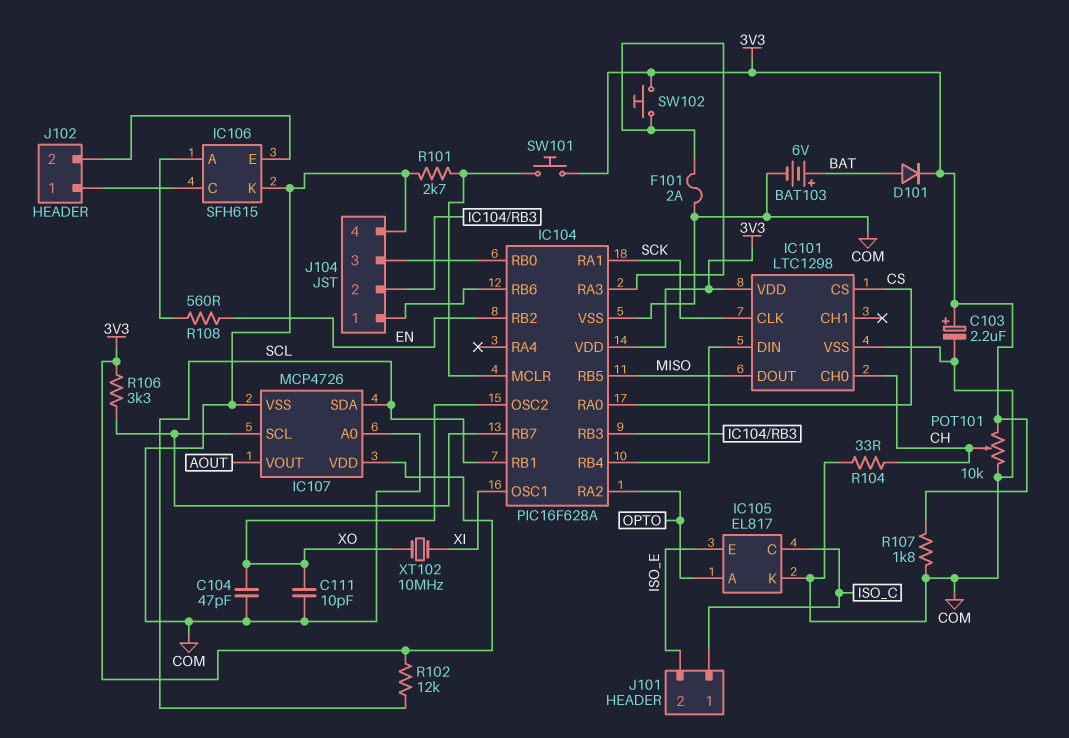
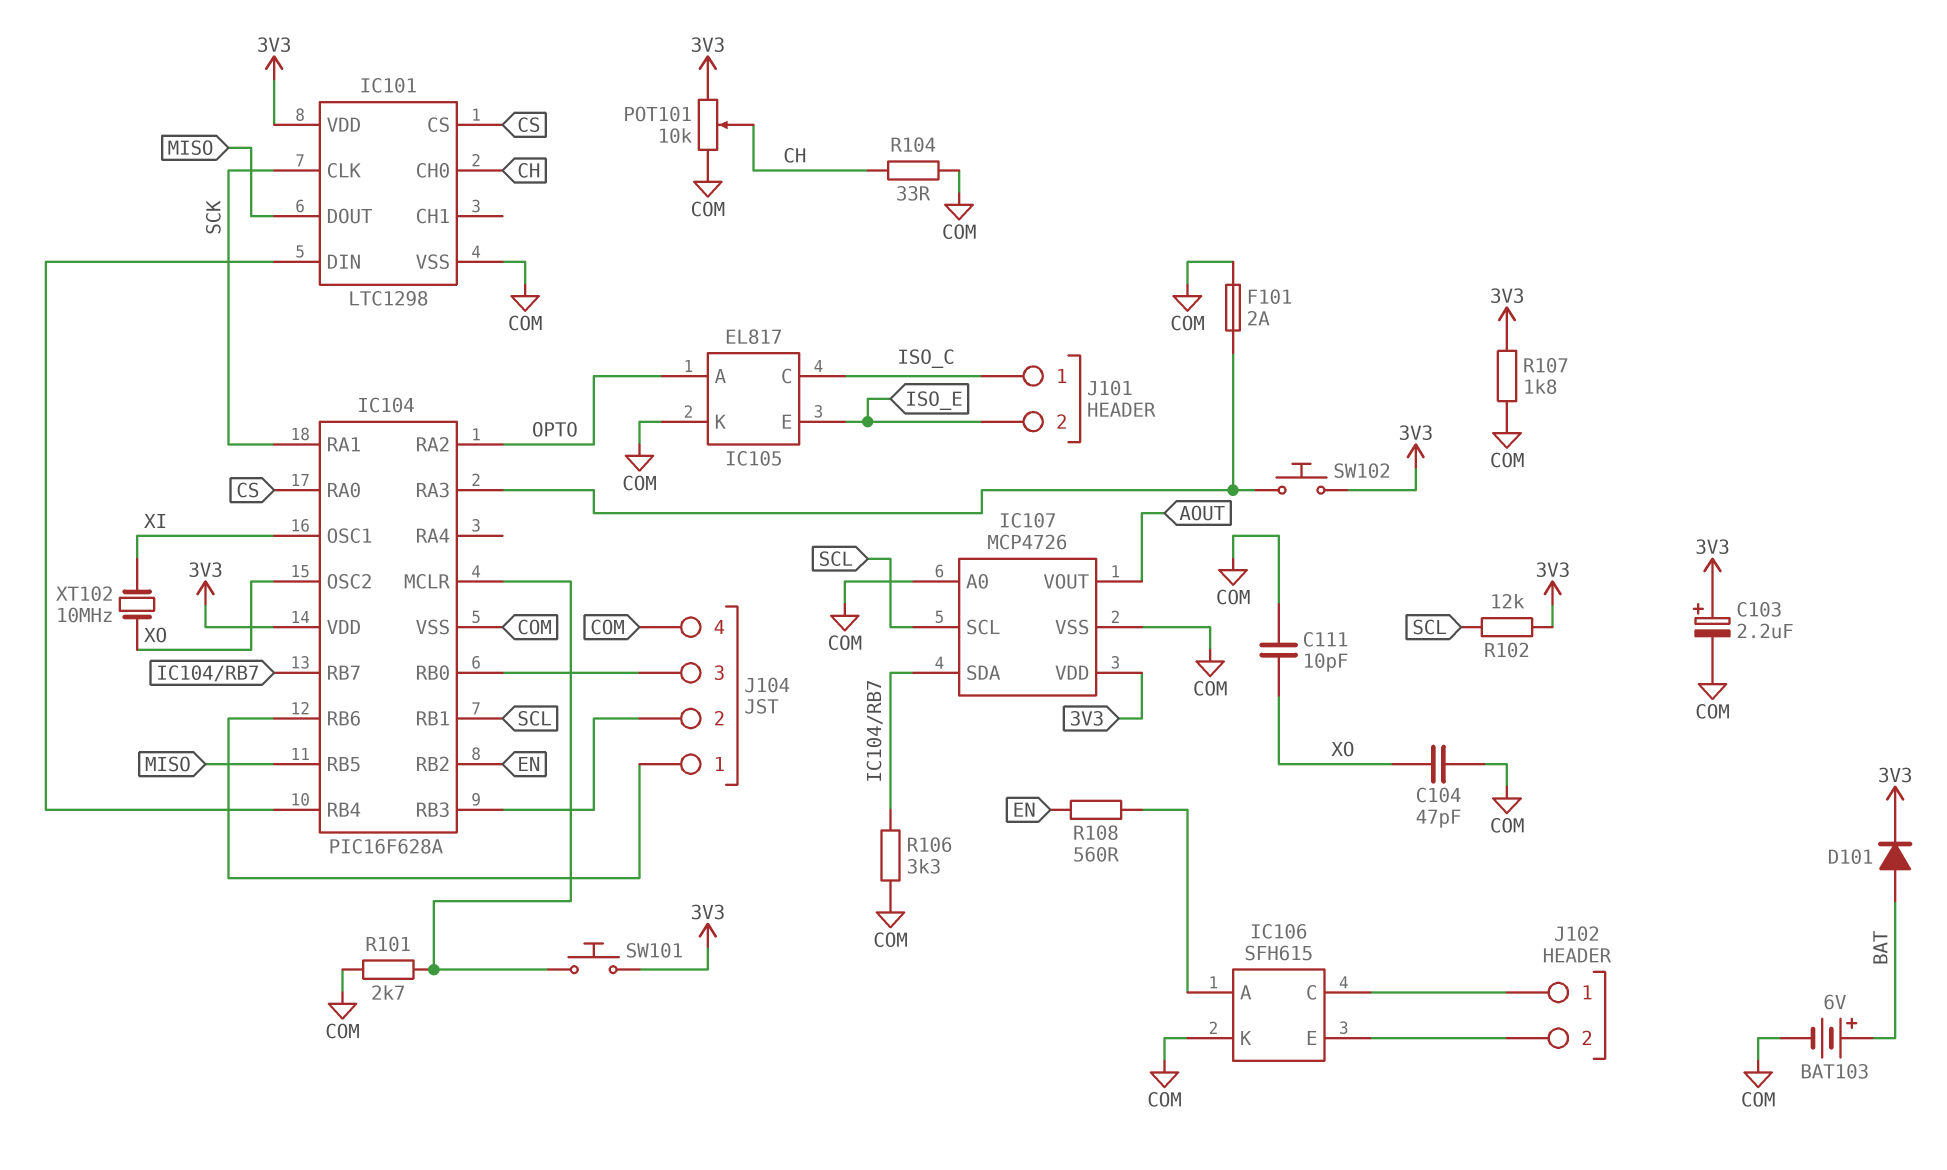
IC107 pin SCL: IC104/RB7 -> SCL
IC107 pin SDA: SCL -> IC104/RB7
R106: 3.3k (3V3, IC104/RB7) -> 3.3k (COM, IC104/RB7)

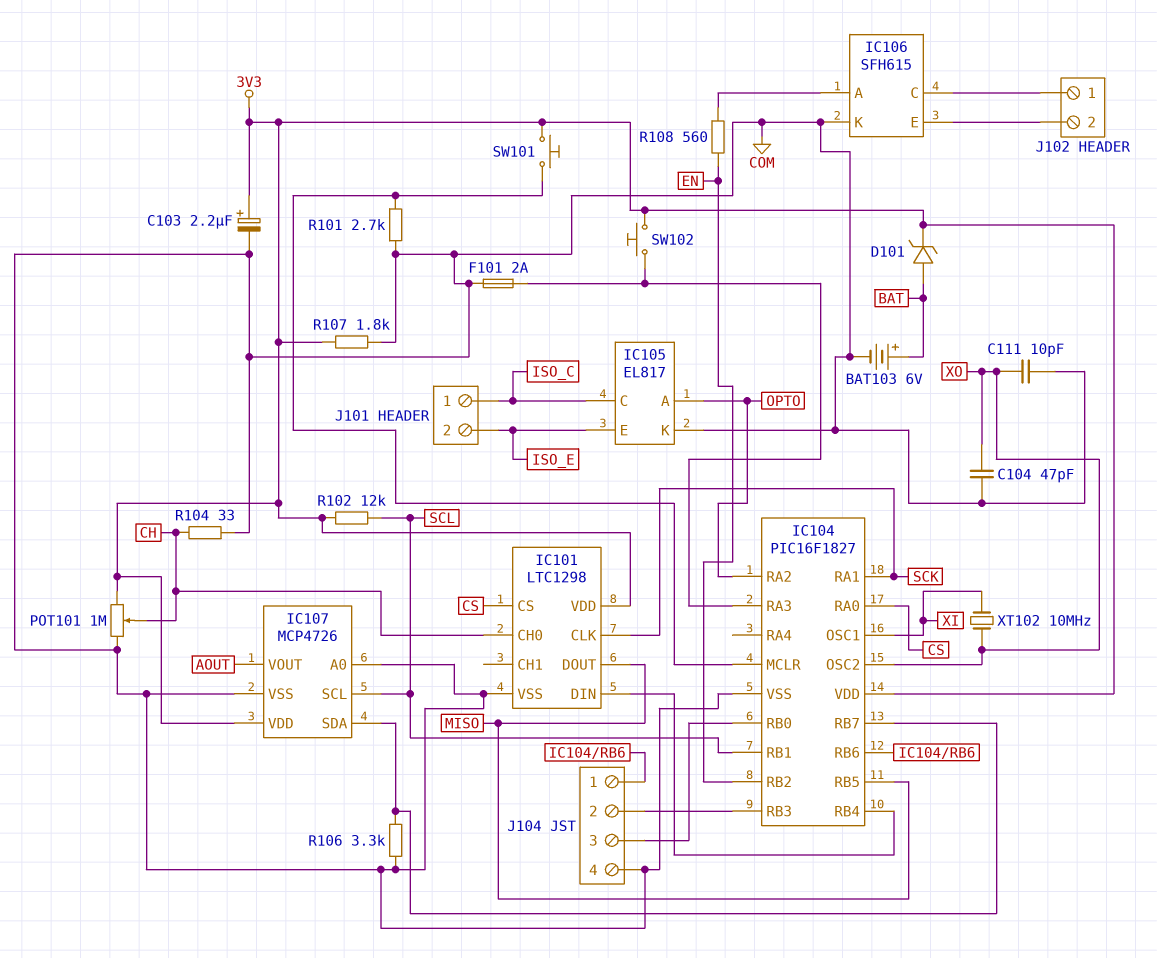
D101: diode (A BAT, K 3V3) -> zener (A BAT, K 3V3)
IC104: PIC16F628A -> PIC16F1827
POT101: 10k (3V3, COM, wiper CH) -> 1M (3V3, COM, wiper CH)

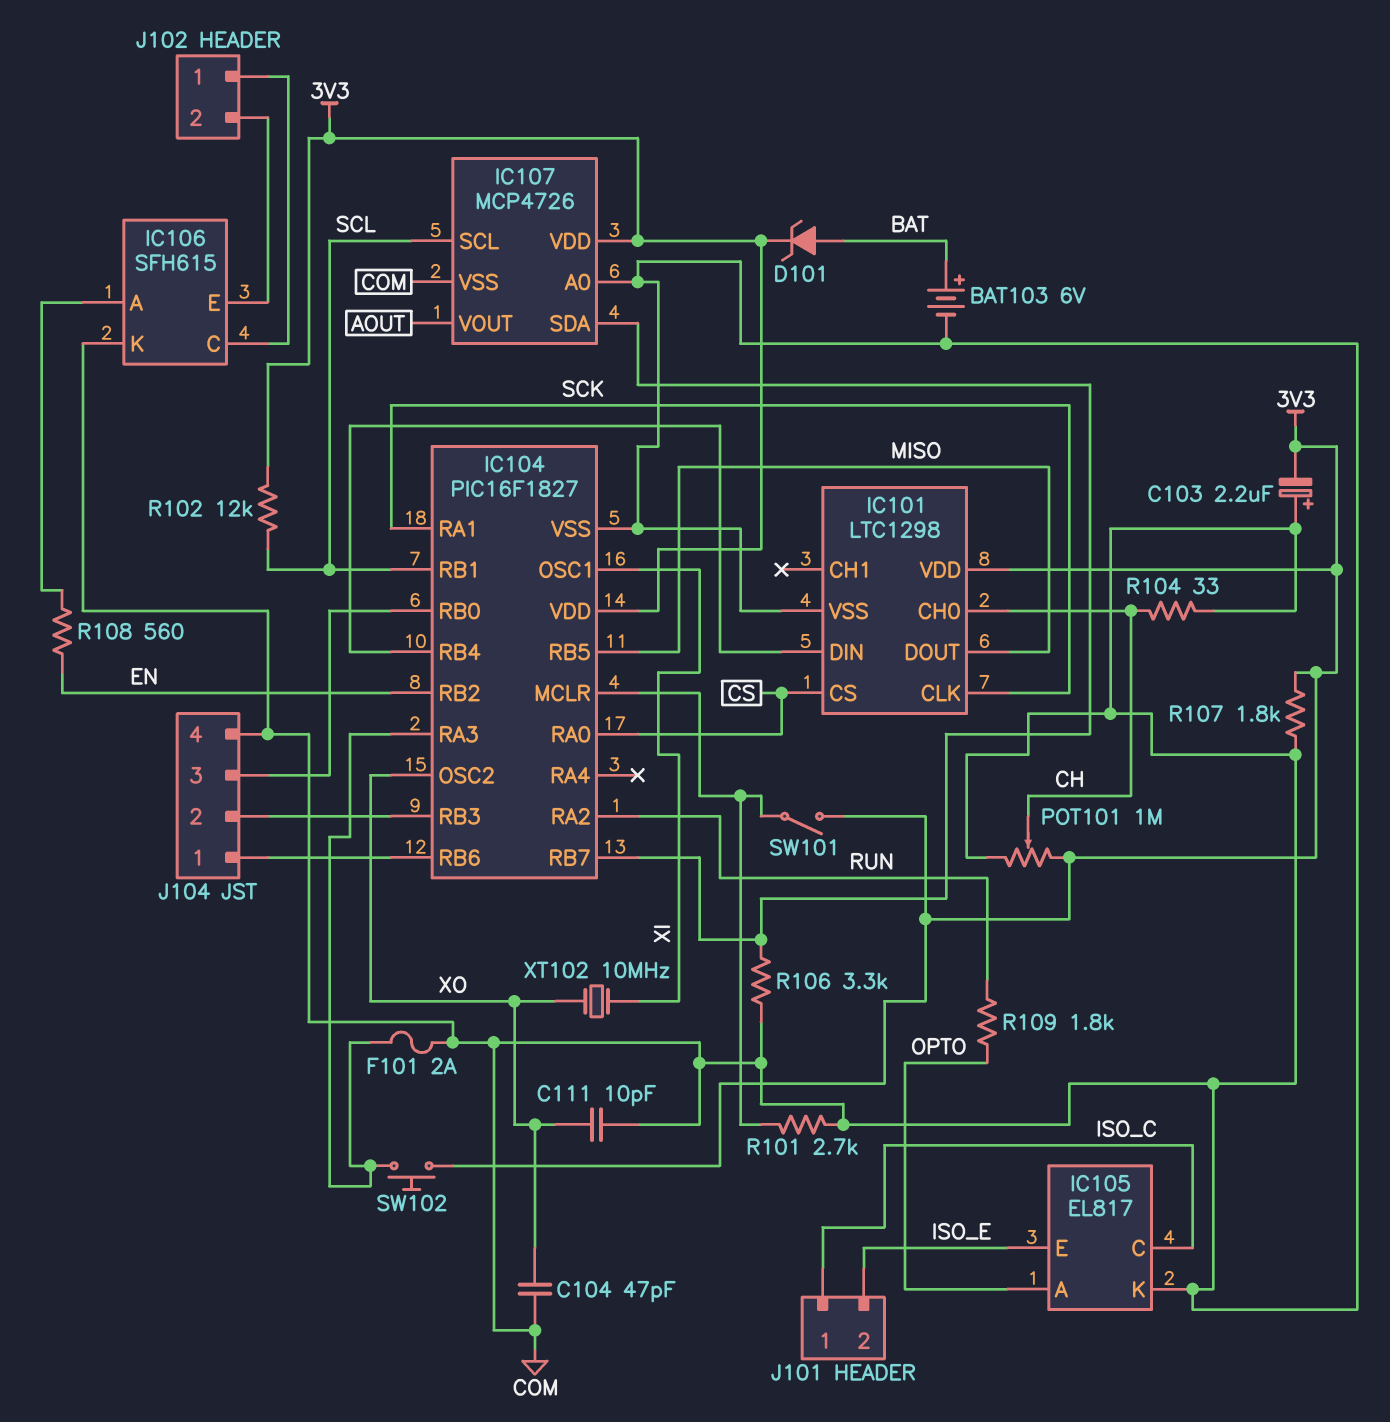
C103: 2.2uF (plus 3V3, minus COM) -> 2.2uF (plus COM, minus 3V3)
IC104 pin RA2: OPTO -> RUN
R109: none -> 1.8k (OPTO, RUN)
SW101: button (3V3, IC104/MCLR) -> switch (3V3, IC104/MCLR)

